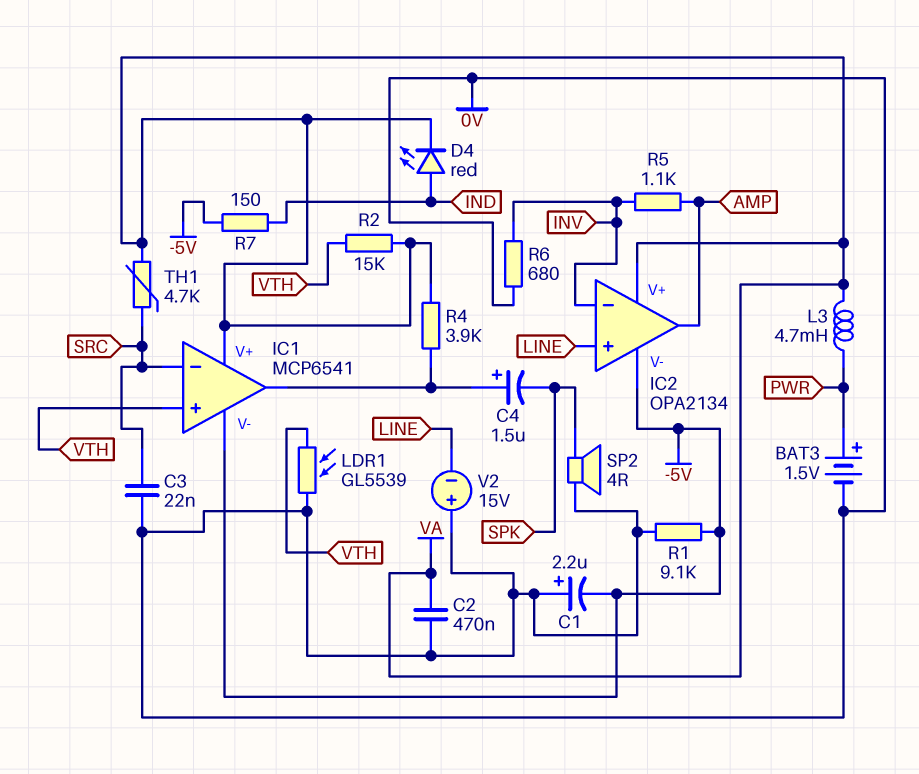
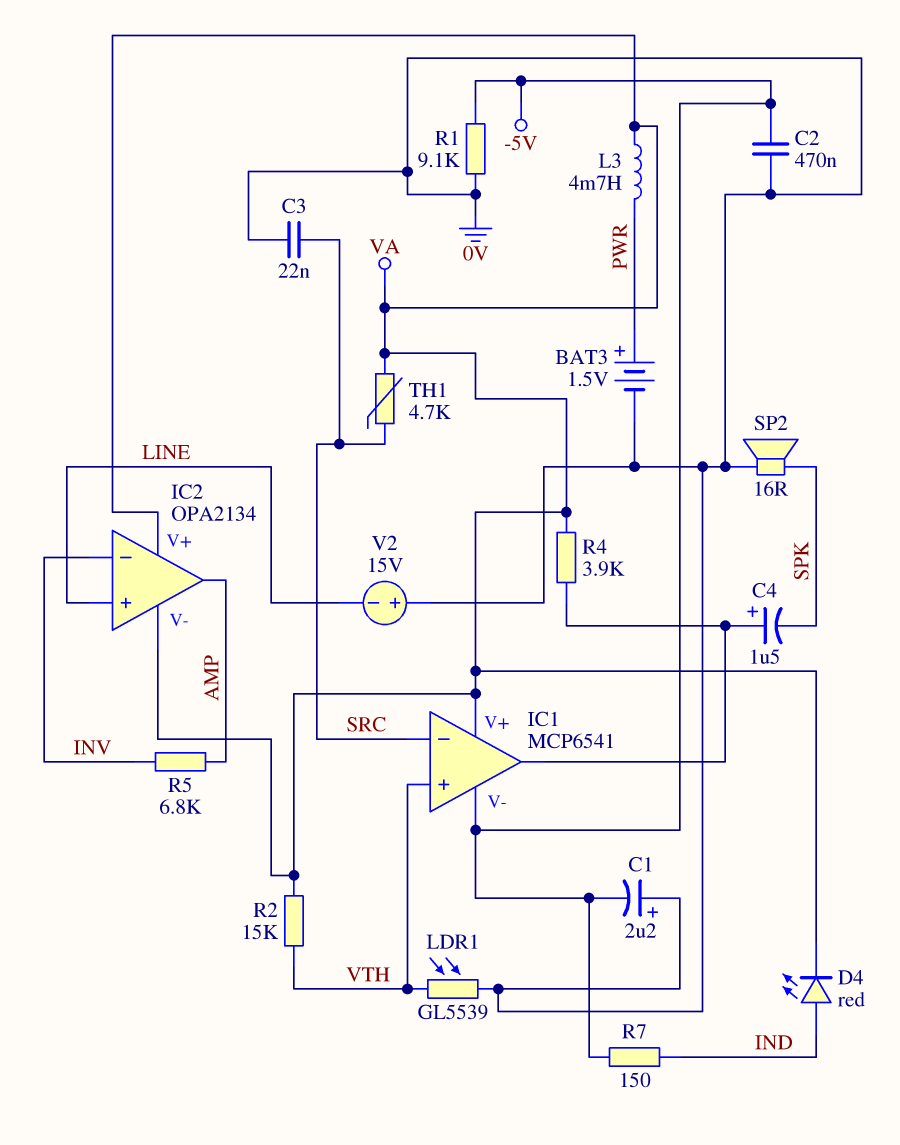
C2: 470nF (0V, VA) -> 470nF (-5V, 0V)
IC2 pin V-: -5V -> VA
R5: 1.1k (AMP, INV) -> 6.8k (AMP, INV)
R6: 680 (0V, INV) -> none
SP2: speaker 4R (0V, SPK) -> speaker 16R (0V, SPK)

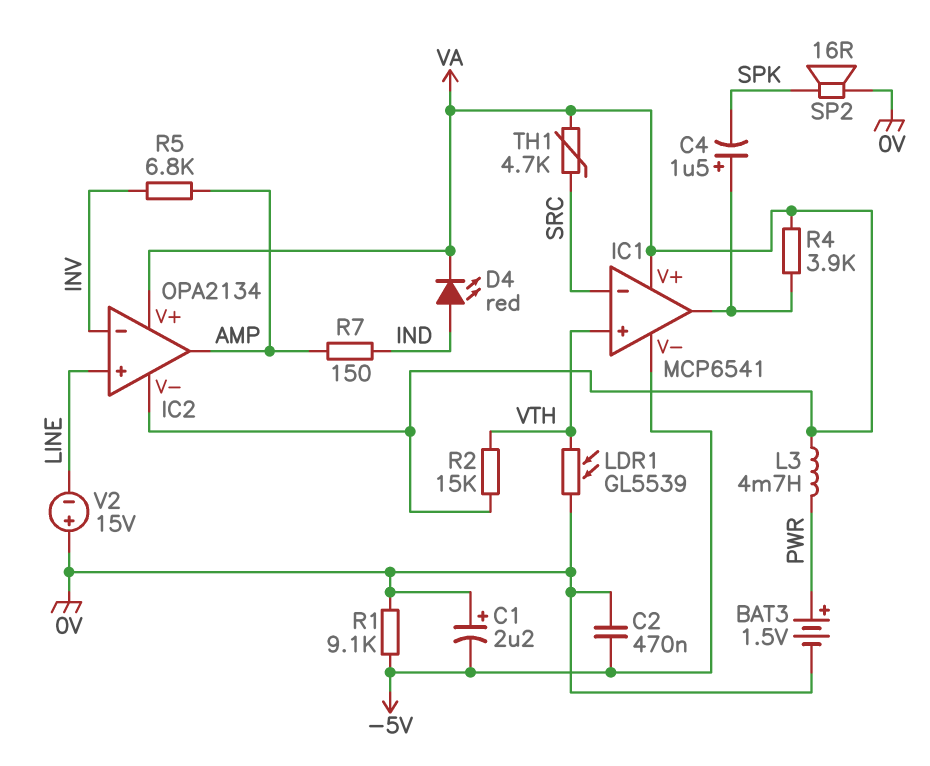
C3: 22nF (0V, SRC) -> none
R7: 150 (-5V, IND) -> 150 (AMP, IND)

